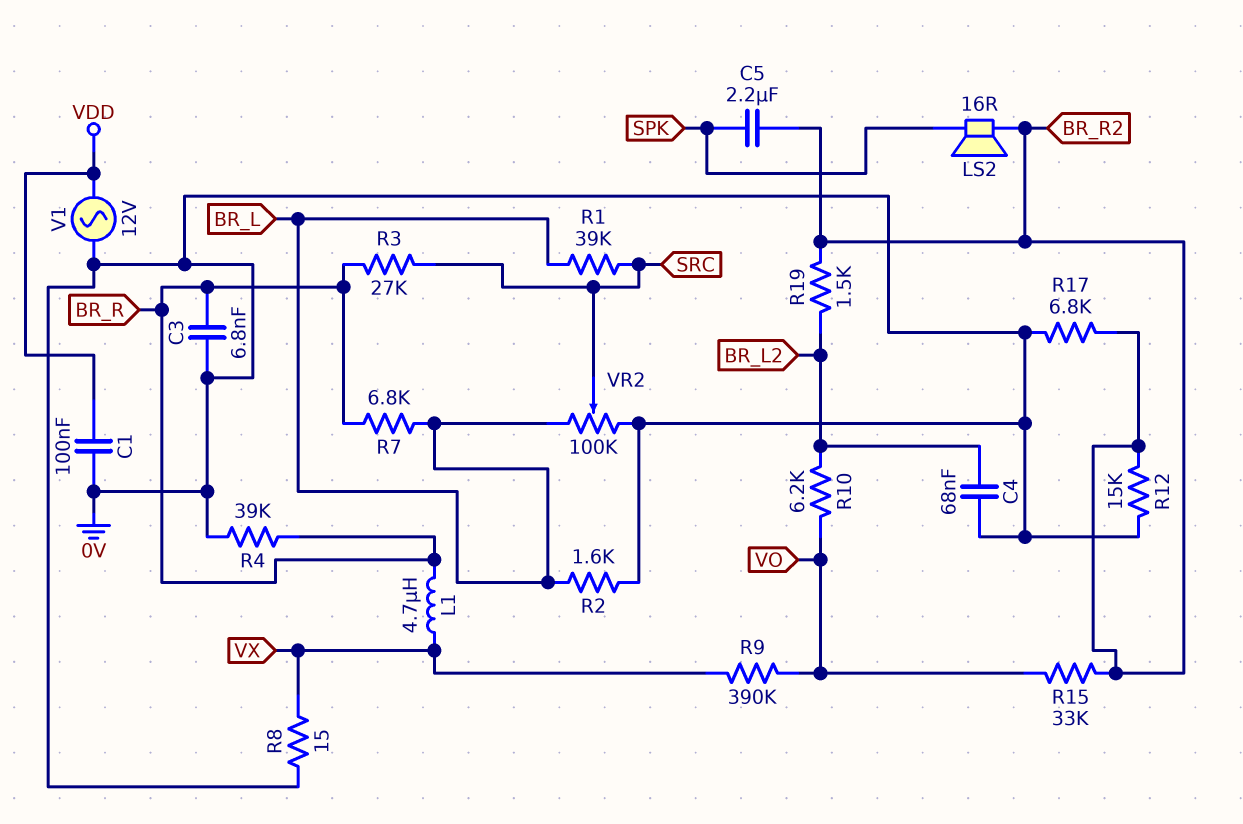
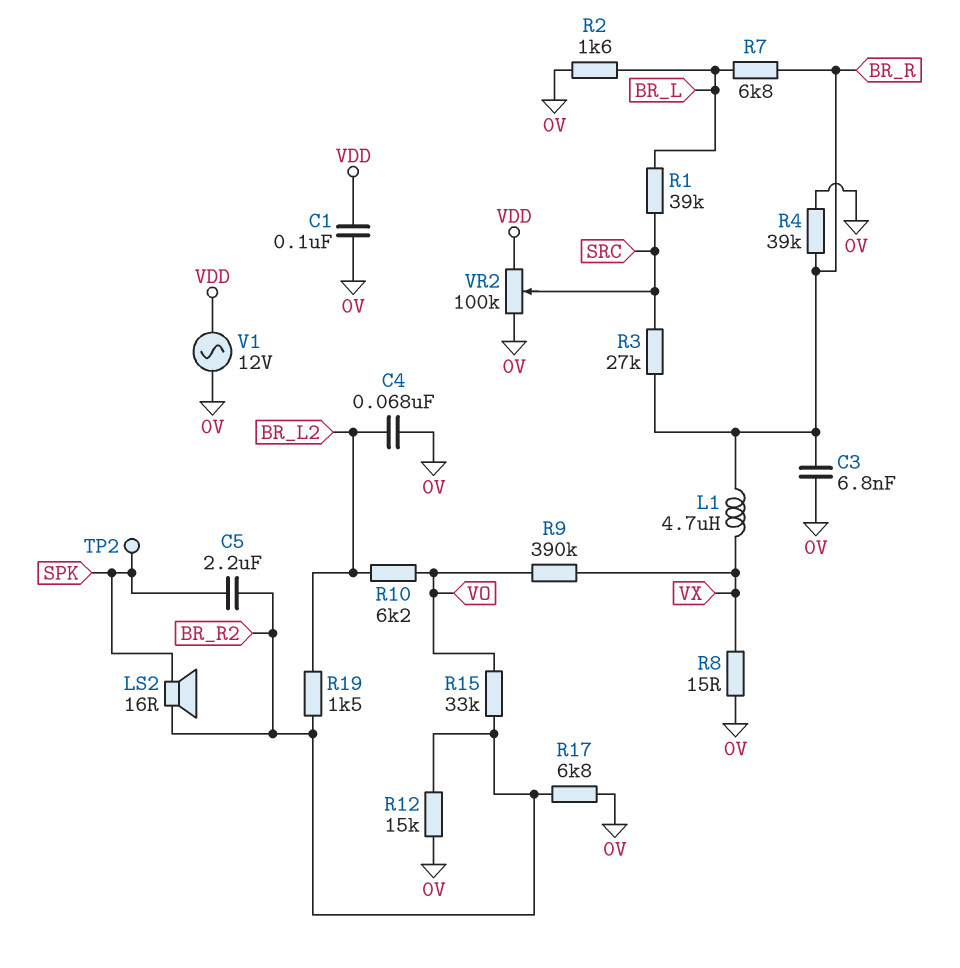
TP2: none -> test point (SPK)
VR2: 100k (0V, BR_L, wiper SRC) -> 100k (0V, VDD, wiper SRC)

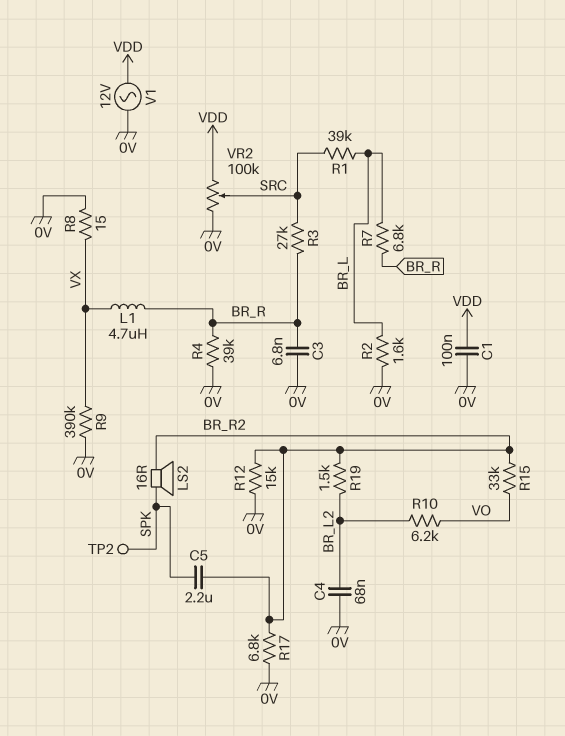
R9: 390k (VO, VX) -> 390k (0V, VX)

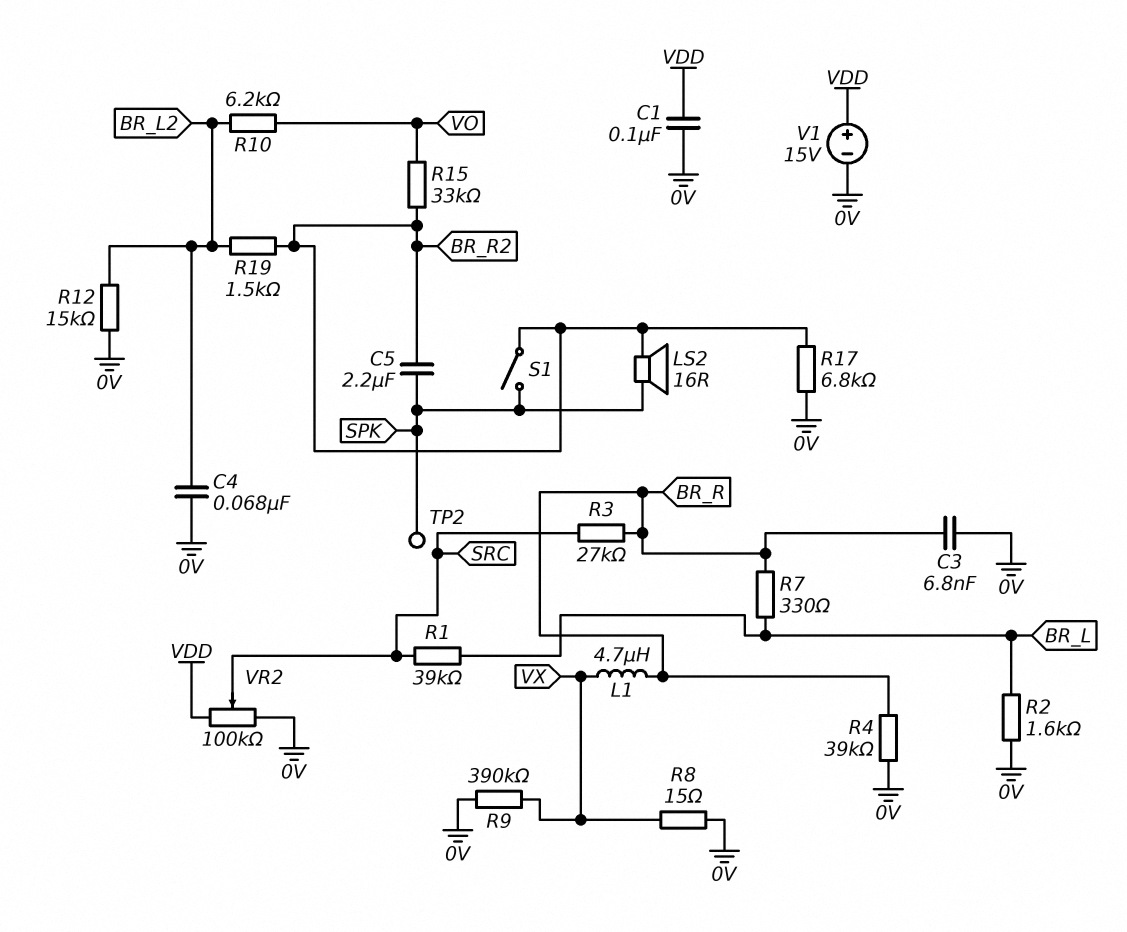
R7: 6.8k (BR_L, BR_R) -> 330 (BR_L, BR_R)
R12: 15k (0V, BR_R2) -> 15k (0V, BR_L2)
S1: none -> switch (BR_R2, SPK)
V1: AC 12V (0V, VDD) -> 15V (plus VDD, minus 0V)

